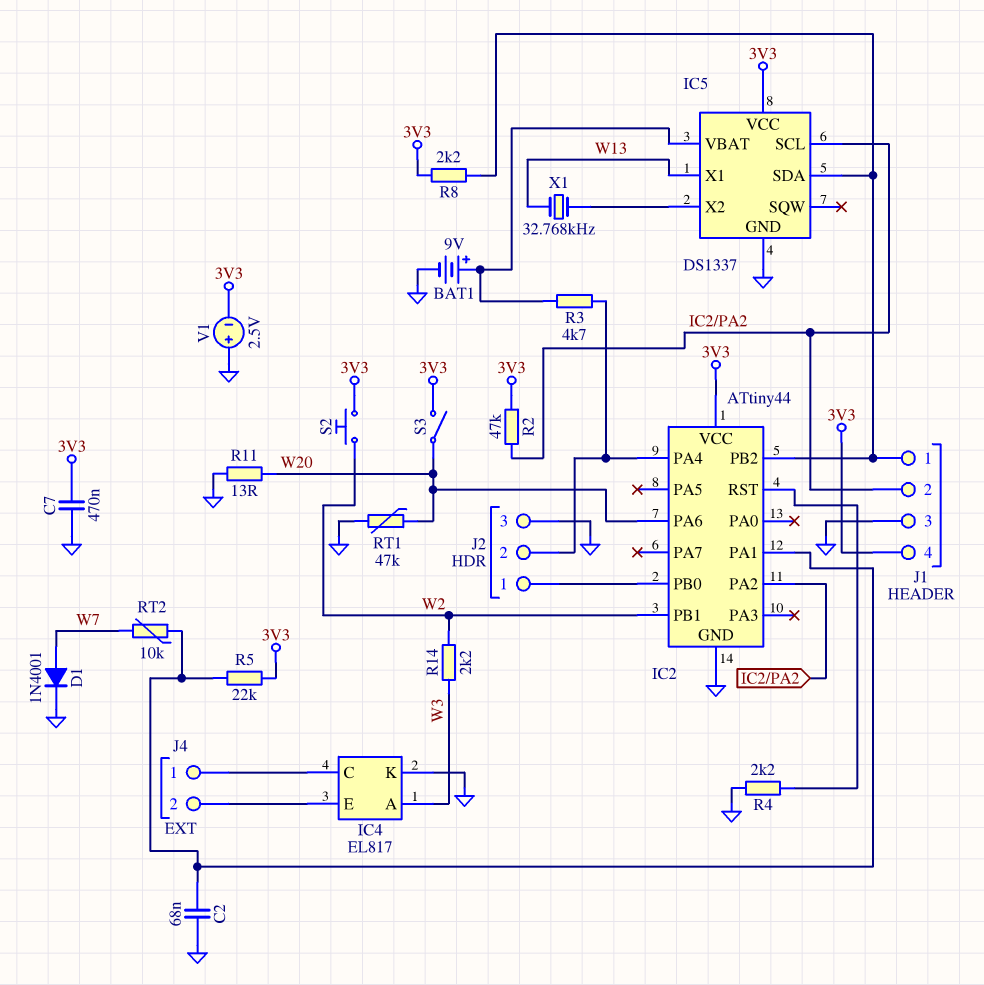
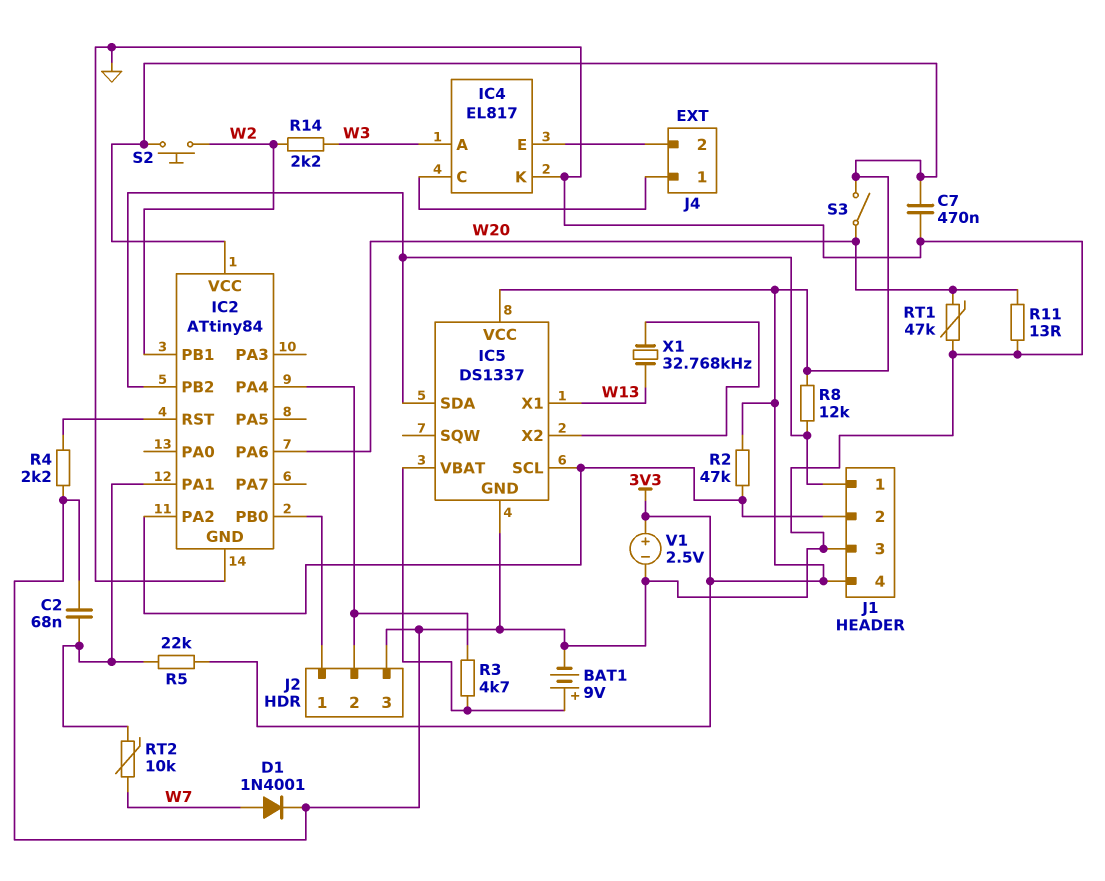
IC2: ATtiny44 -> ATtiny84
R8: 2.2k (3V3, IC2/PB2) -> 12k (3V3, IC2/PB2)
V1: 2.5V (plus GND, minus 3V3) -> 2.5V (plus 3V3, minus GND)

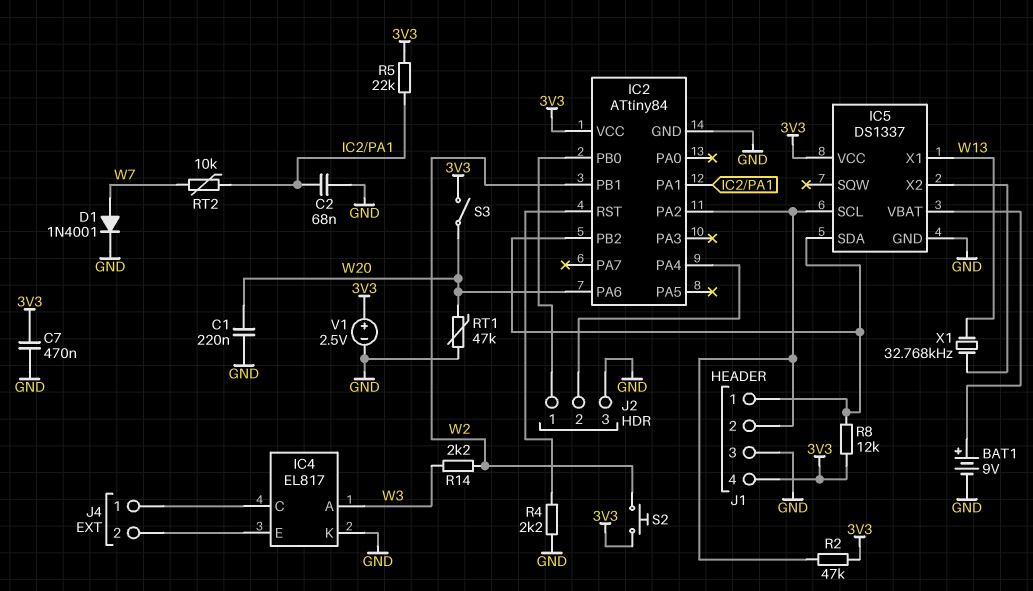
C1: none -> 220nF (GND, W20)
R3: 4.7k (IC2/PA4, IC5/VBAT) -> none
R11: 13 (GND, W20) -> none

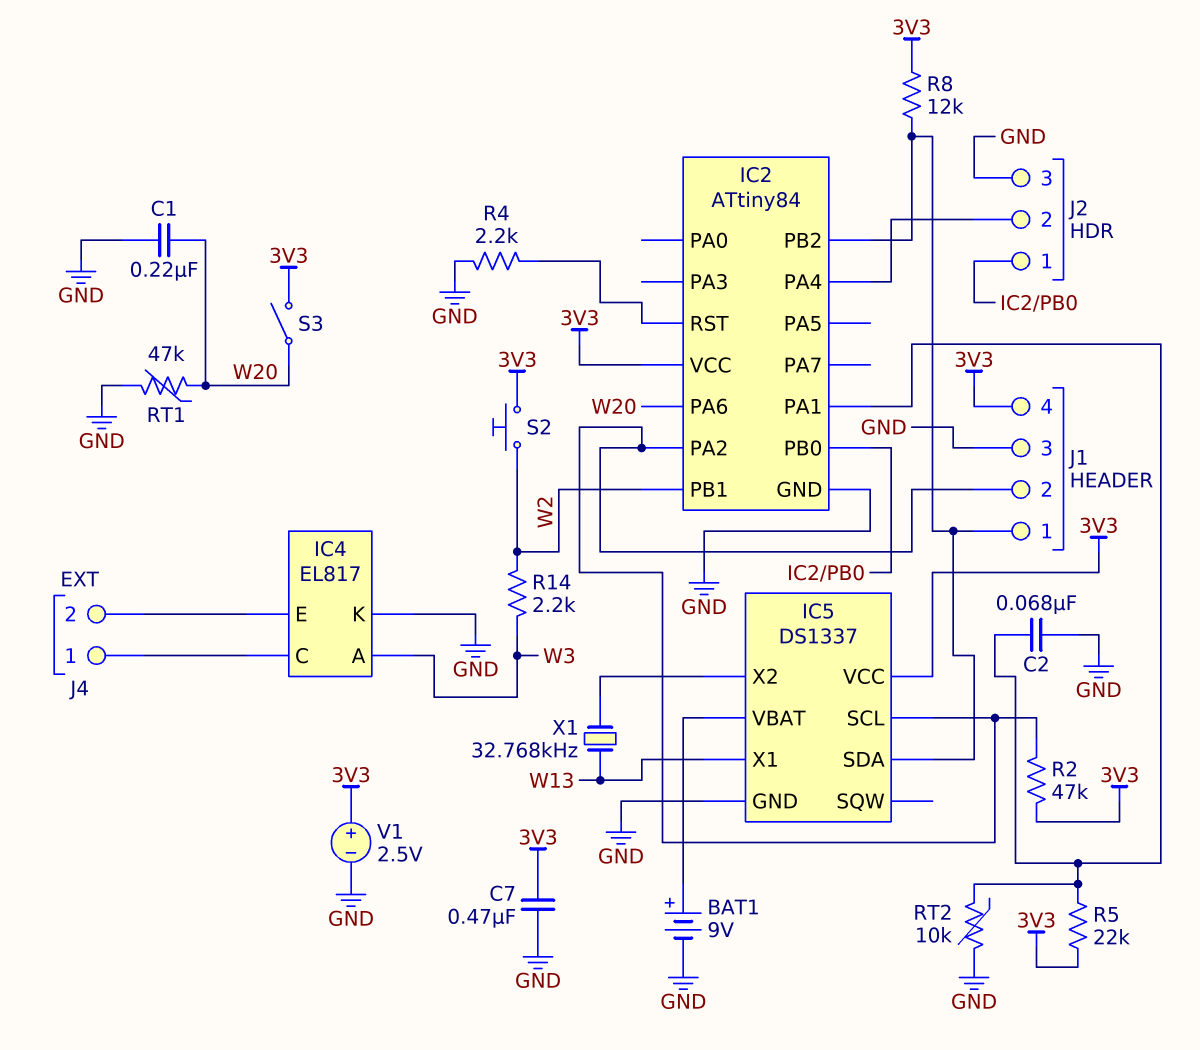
D1: diode 1N4001 (A W7, K GND) -> none
RT2: 10k (IC2/PA1, W7) -> 10k (GND, IC2/PA1)

